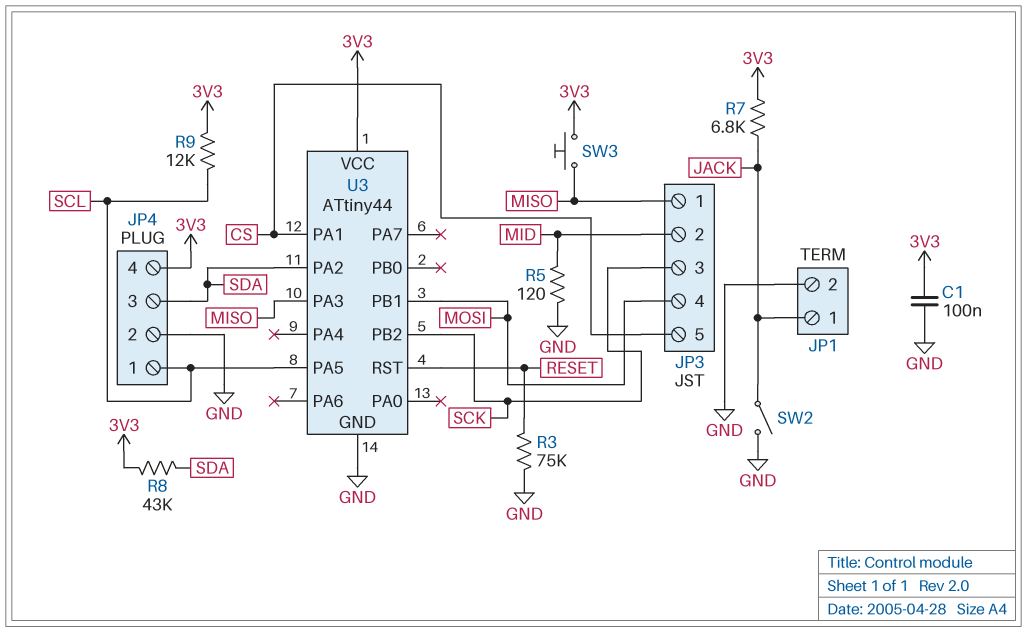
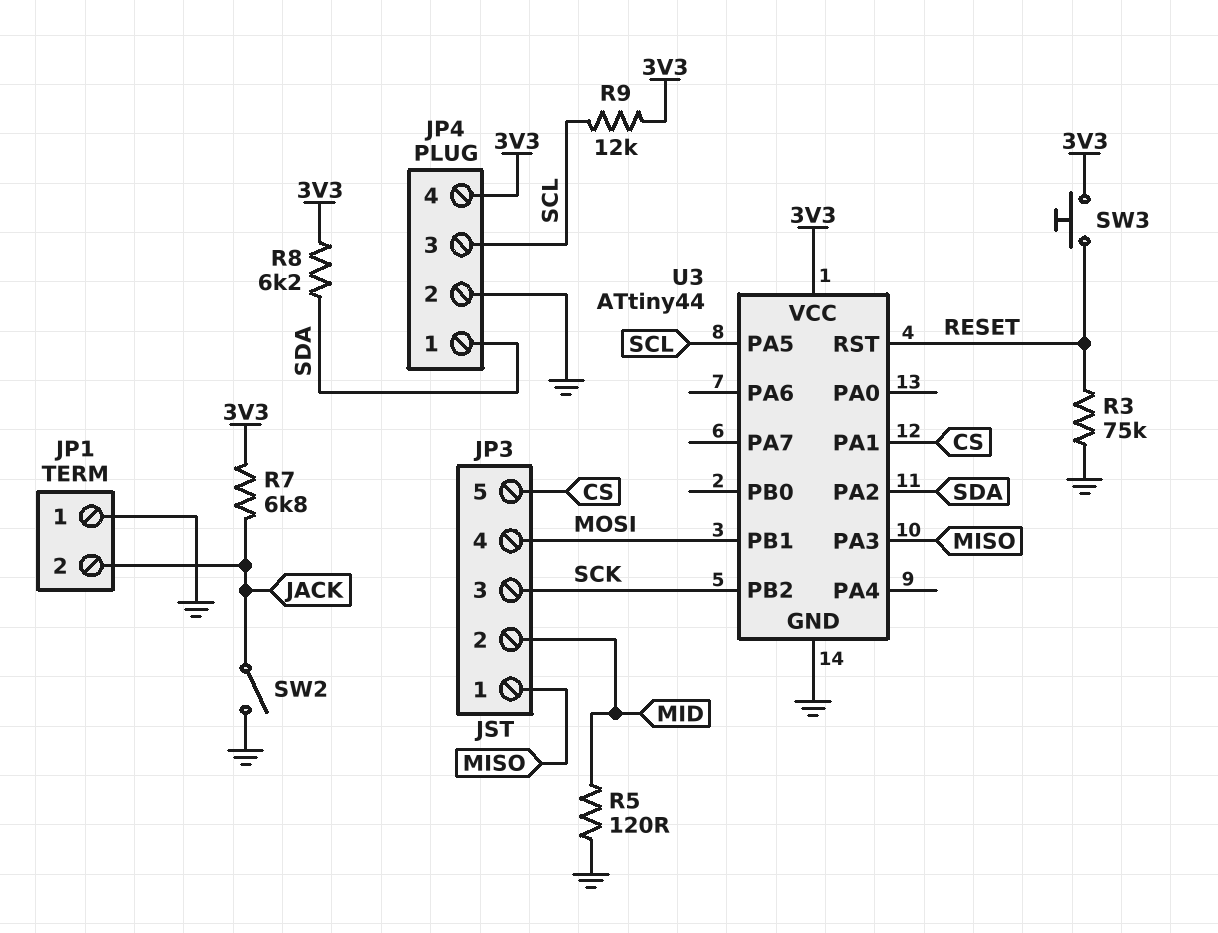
C1: 100nF (3V3, GND) -> none
JP1 pin 1: JACK -> GND
JP1 pin 2: GND -> JACK
JP4 pin 1: SCL -> SDA
JP4 pin 3: SDA -> SCL
R8: 43k (3V3, SDA) -> 6.2k (3V3, SDA)
SW3: button (3V3, MISO) -> button (3V3, RESET)

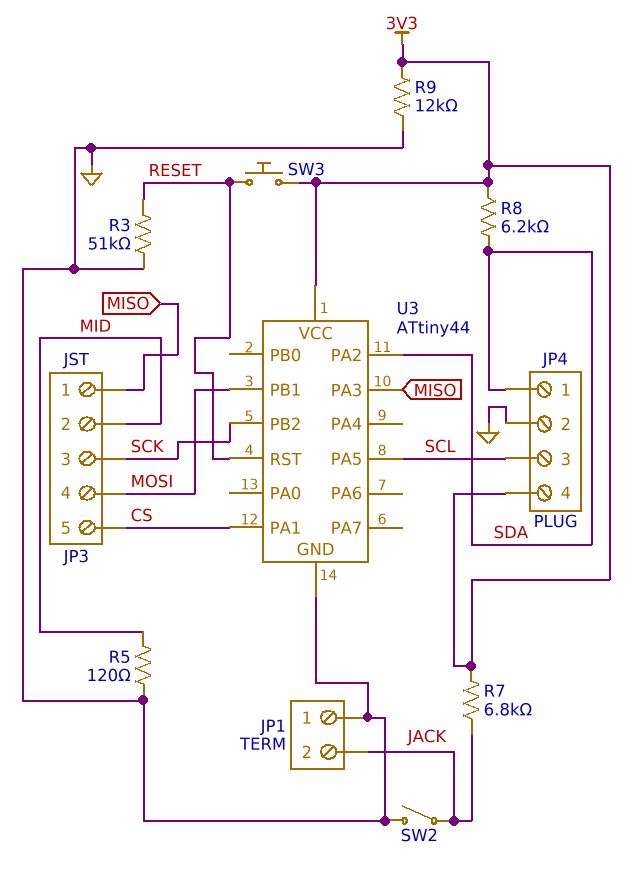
R3: 75k (GND, RESET) -> 51k (GND, RESET)
R9: 12k (3V3, SCL) -> 12k (3V3, GND)

